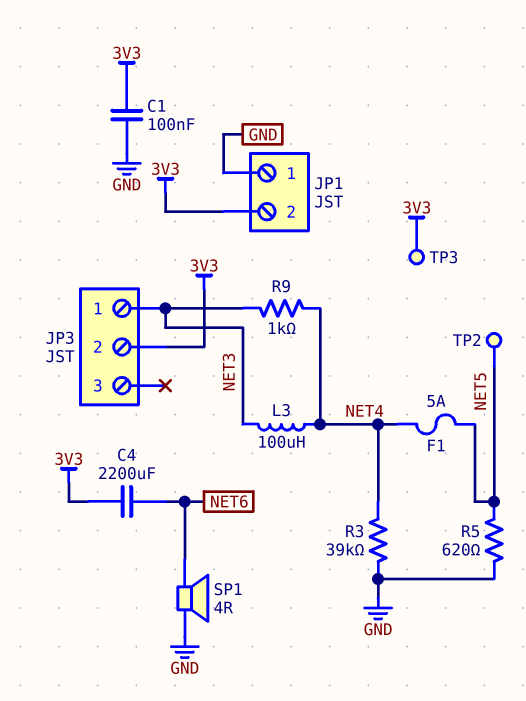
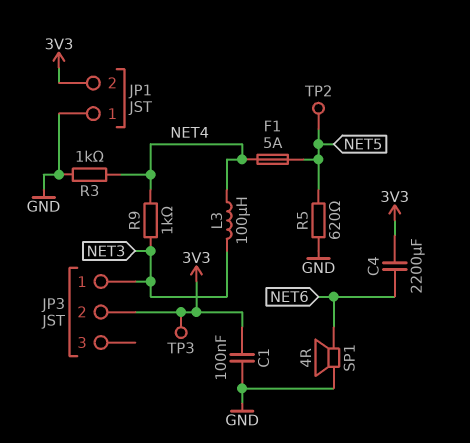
R3: 39k (GND, NET4) -> 1k (GND, NET4)

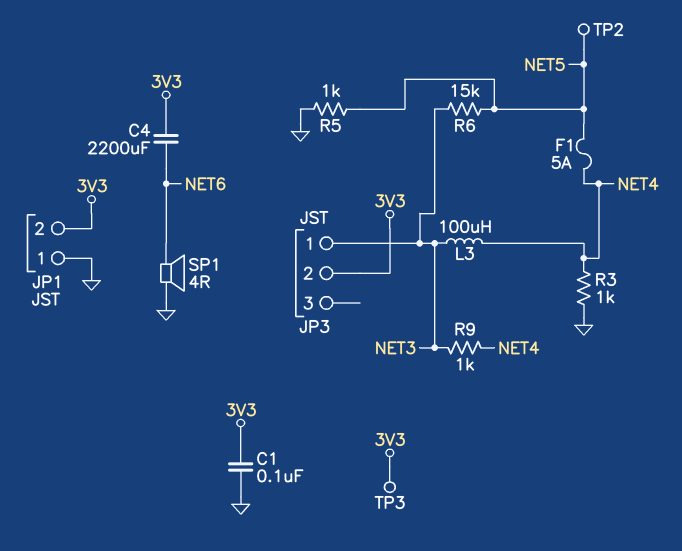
R5: 620 (GND, NET5) -> 1k (GND, NET5)
R6: none -> 15k (NET3, NET5)

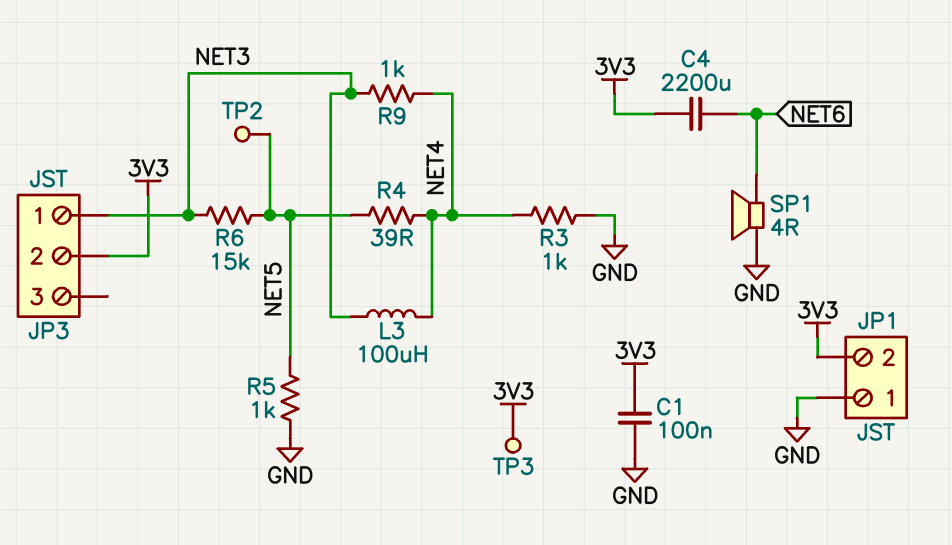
F1: 5A (NET4, NET5) -> none
R4: none -> 39 (NET4, NET5)

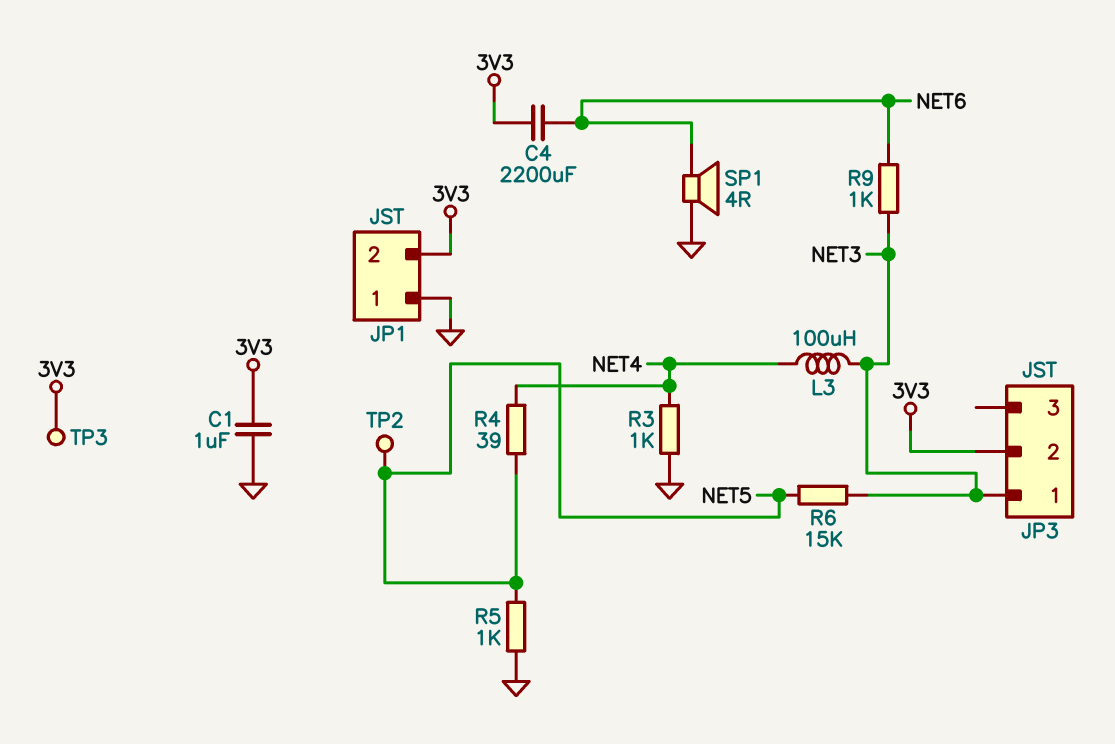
C1: 100nF (3V3, GND) -> 1uF (3V3, GND)
R9: 1k (NET3, NET4) -> 1k (NET3, NET6)

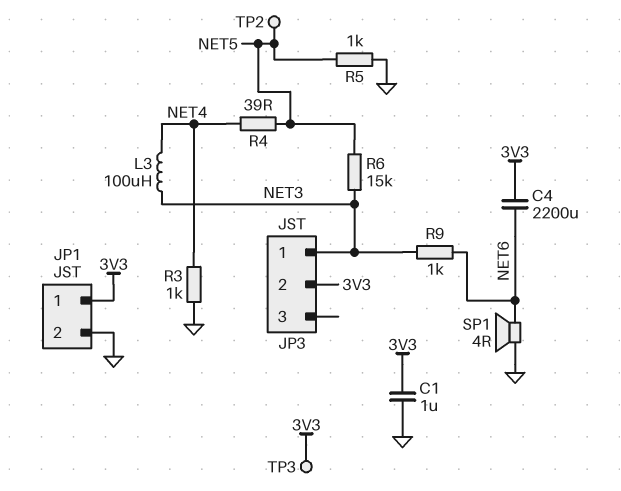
JP1 pin 1: GND -> 3V3
JP1 pin 2: 3V3 -> GND

